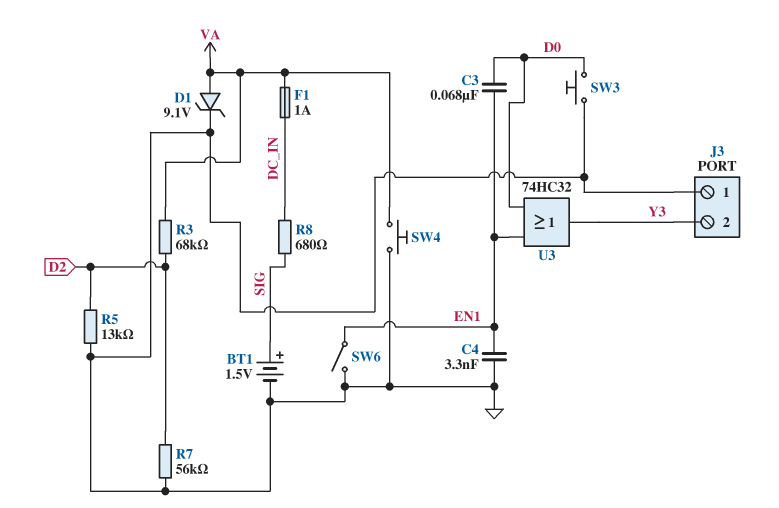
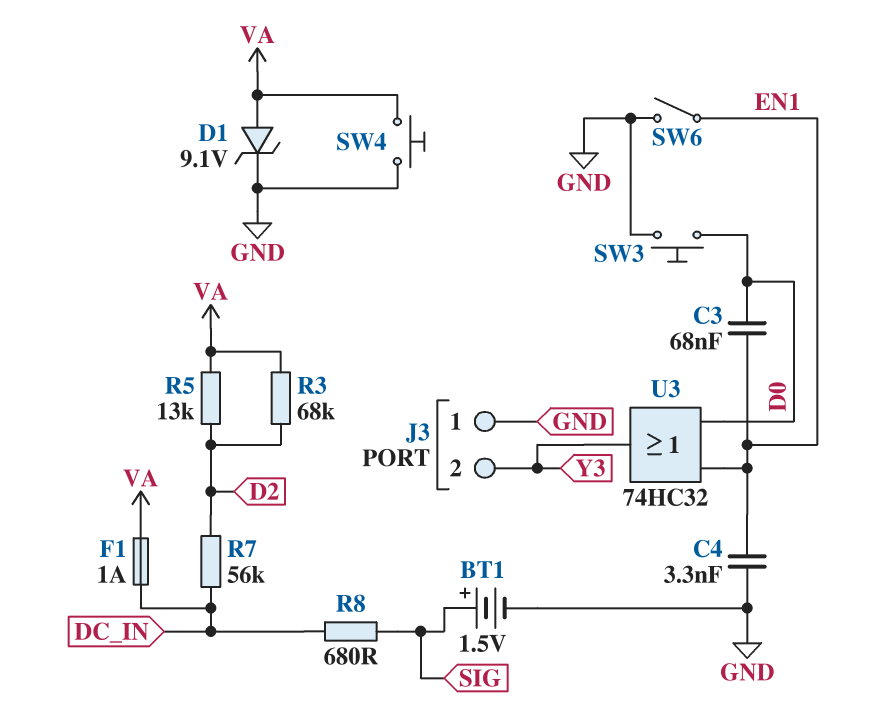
R5: 13k (D2, GND) -> 13k (D2, VA)
R7: 56k (D2, GND) -> 56k (D2, DC_IN)

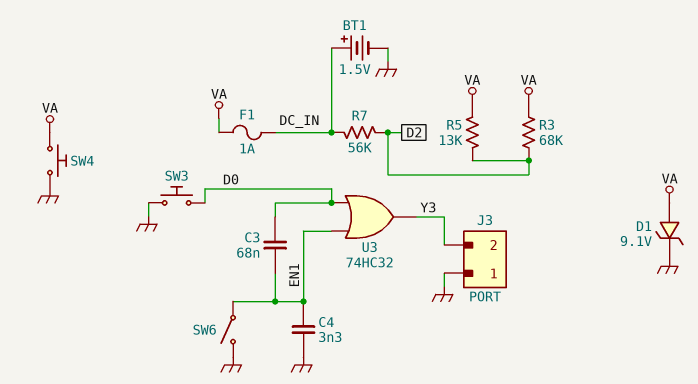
BT1: 1.5V (plus SIG, minus GND) -> 1.5V (plus DC_IN, minus GND)
R8: 680 (DC_IN, SIG) -> none

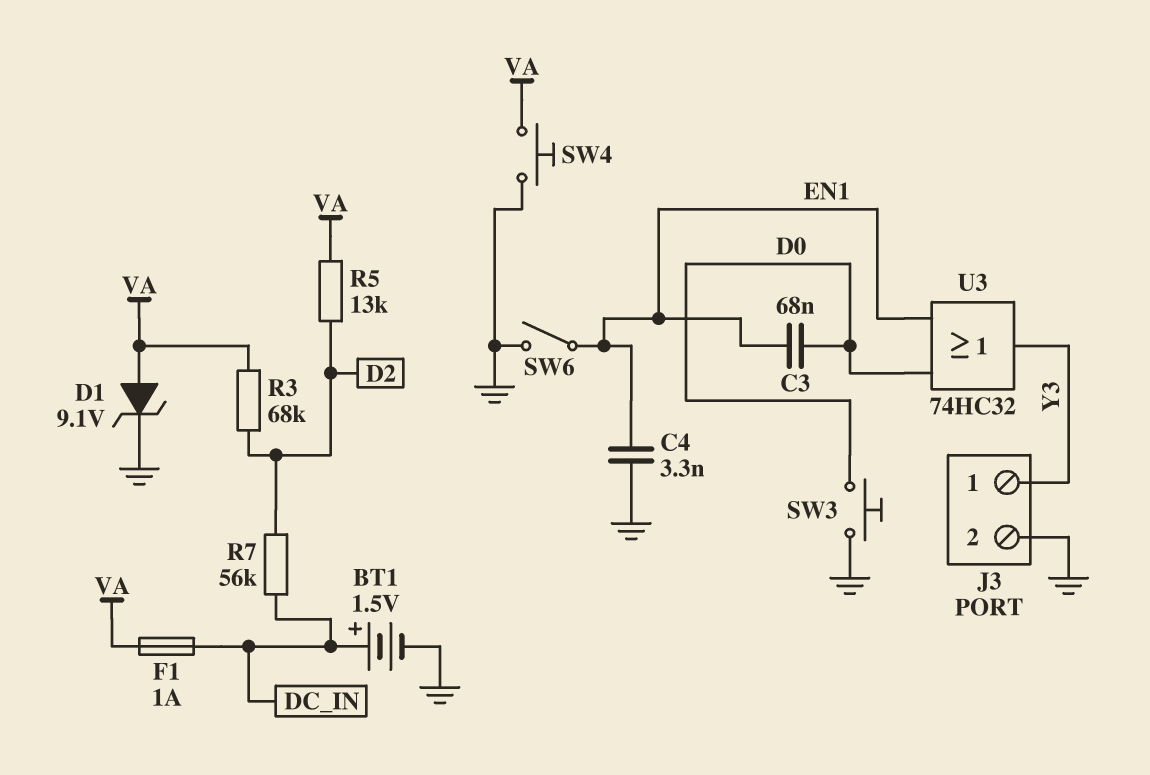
J3 pin 1: GND -> Y3
J3 pin 2: Y3 -> GND

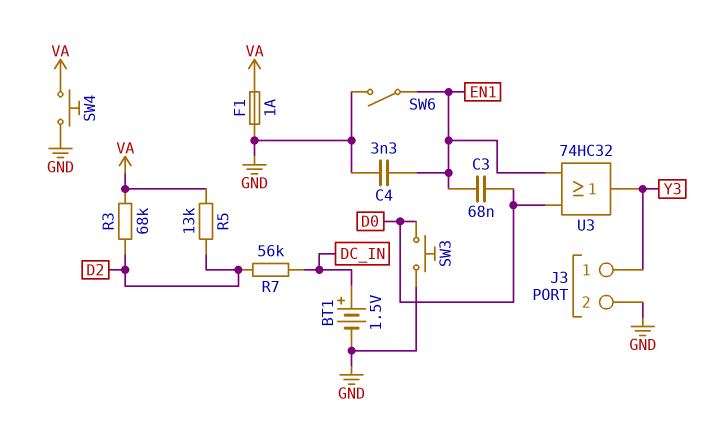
D1: zener 9.1V (A VA, K GND) -> none
F1: 1A (DC_IN, VA) -> 1A (GND, VA)

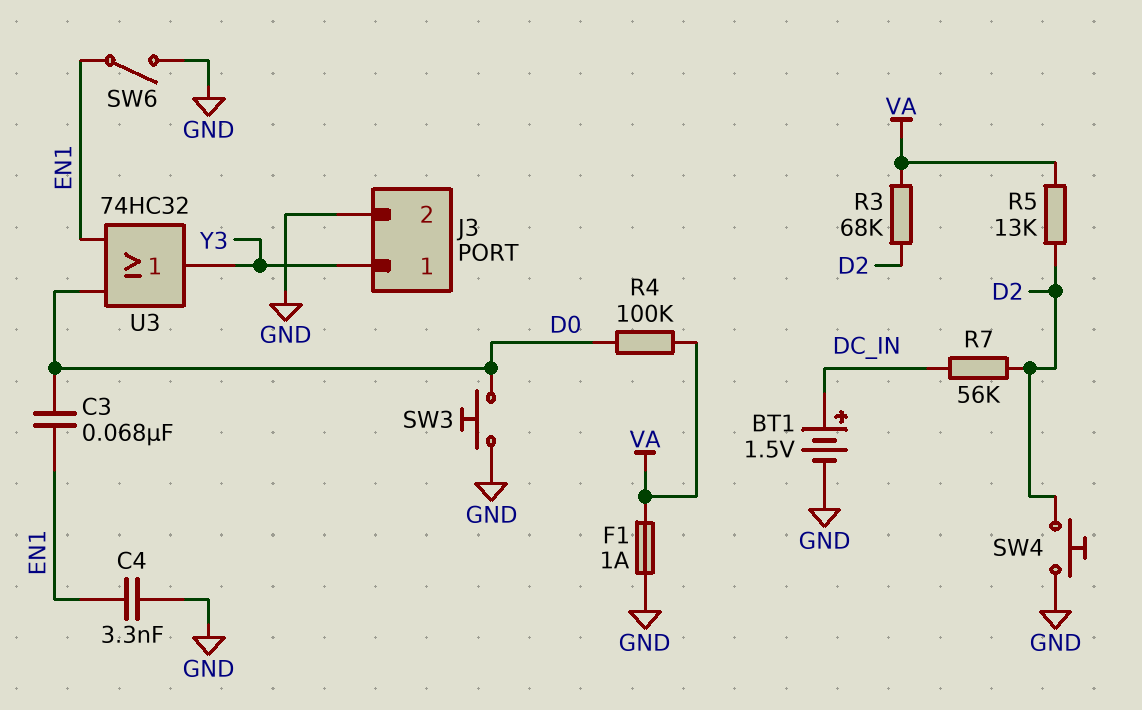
R4: none -> 100k (D0, VA)
SW4: button (GND, VA) -> button (D2, GND)

